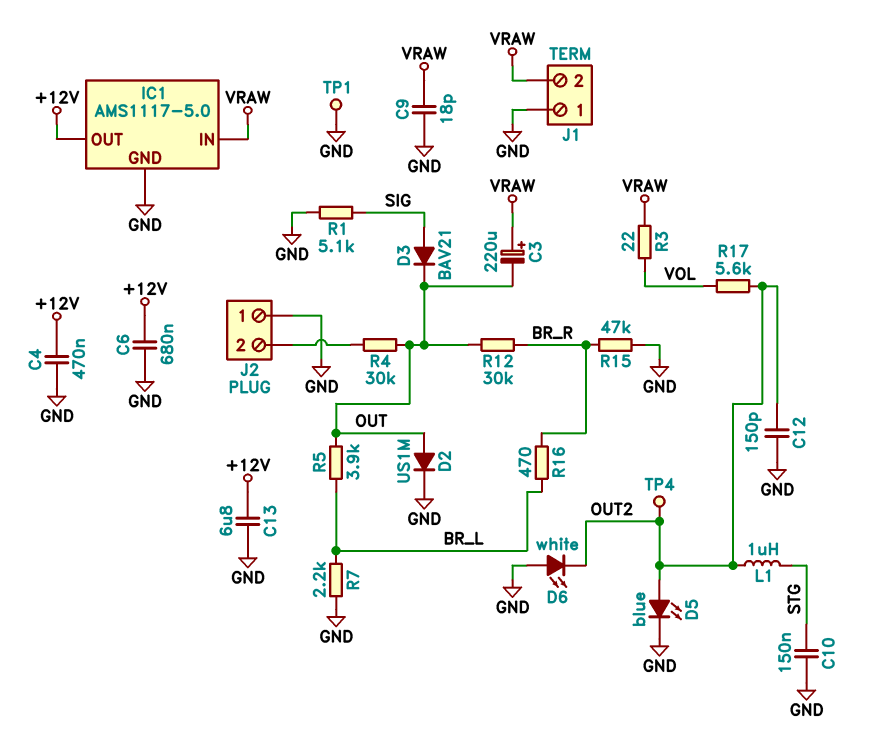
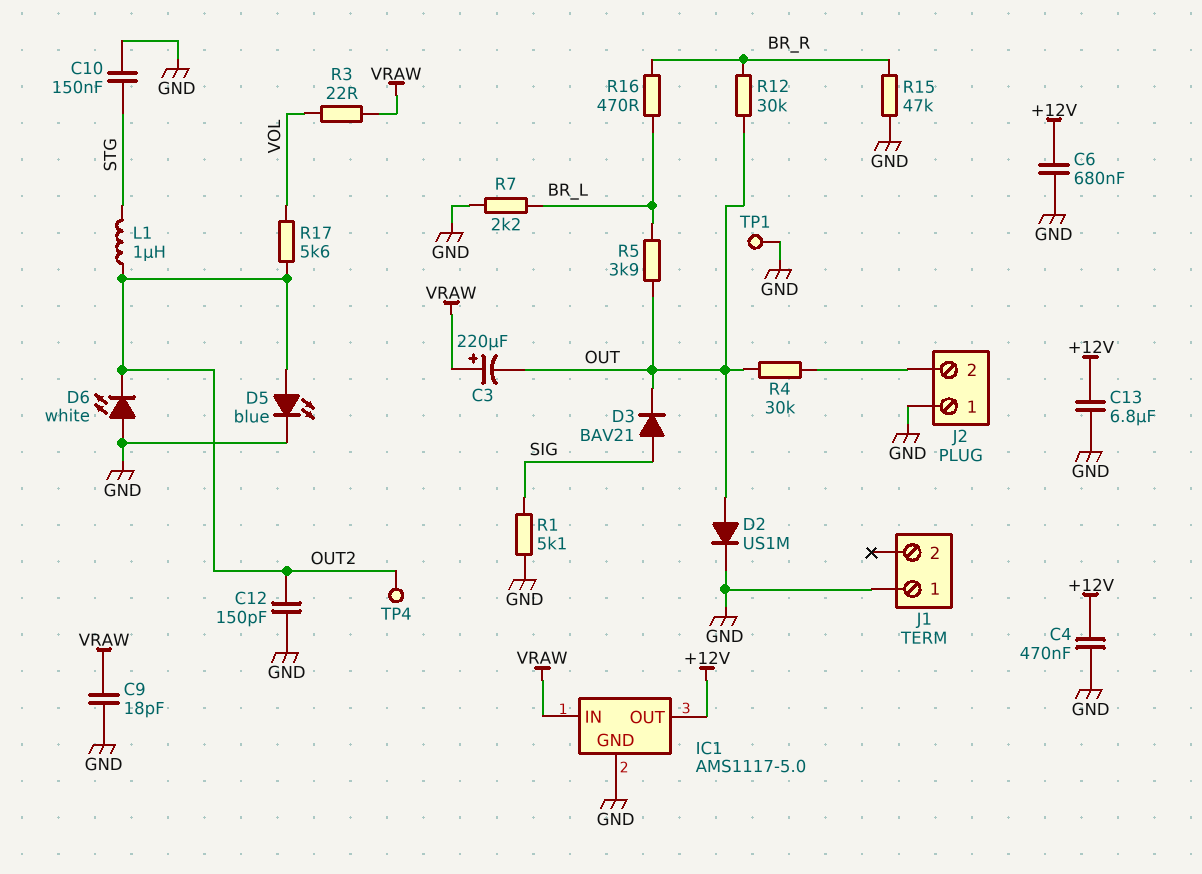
J1 pin 2: VRAW -> none

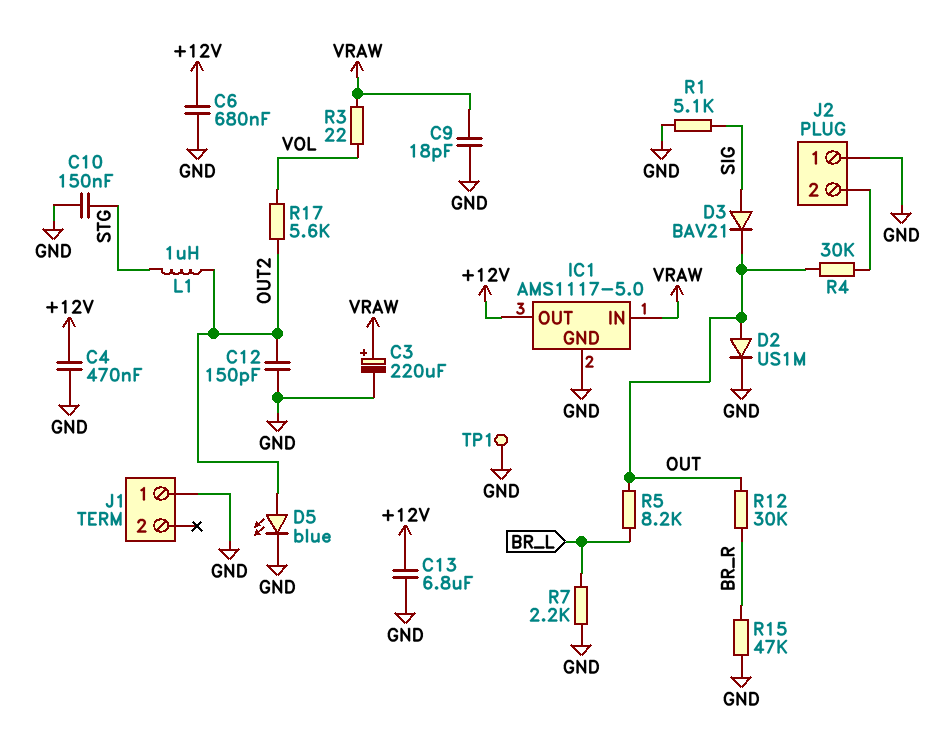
C3: 220uF (plus VRAW, minus OUT) -> 220uF (plus VRAW, minus GND)
D6: LED white (A GND, K OUT2) -> none
R5: 3.9k (BR_L, OUT) -> 8.2k (BR_L, OUT)
R16: 470 (BR_L, BR_R) -> none
TP4: test point (OUT2) -> none

